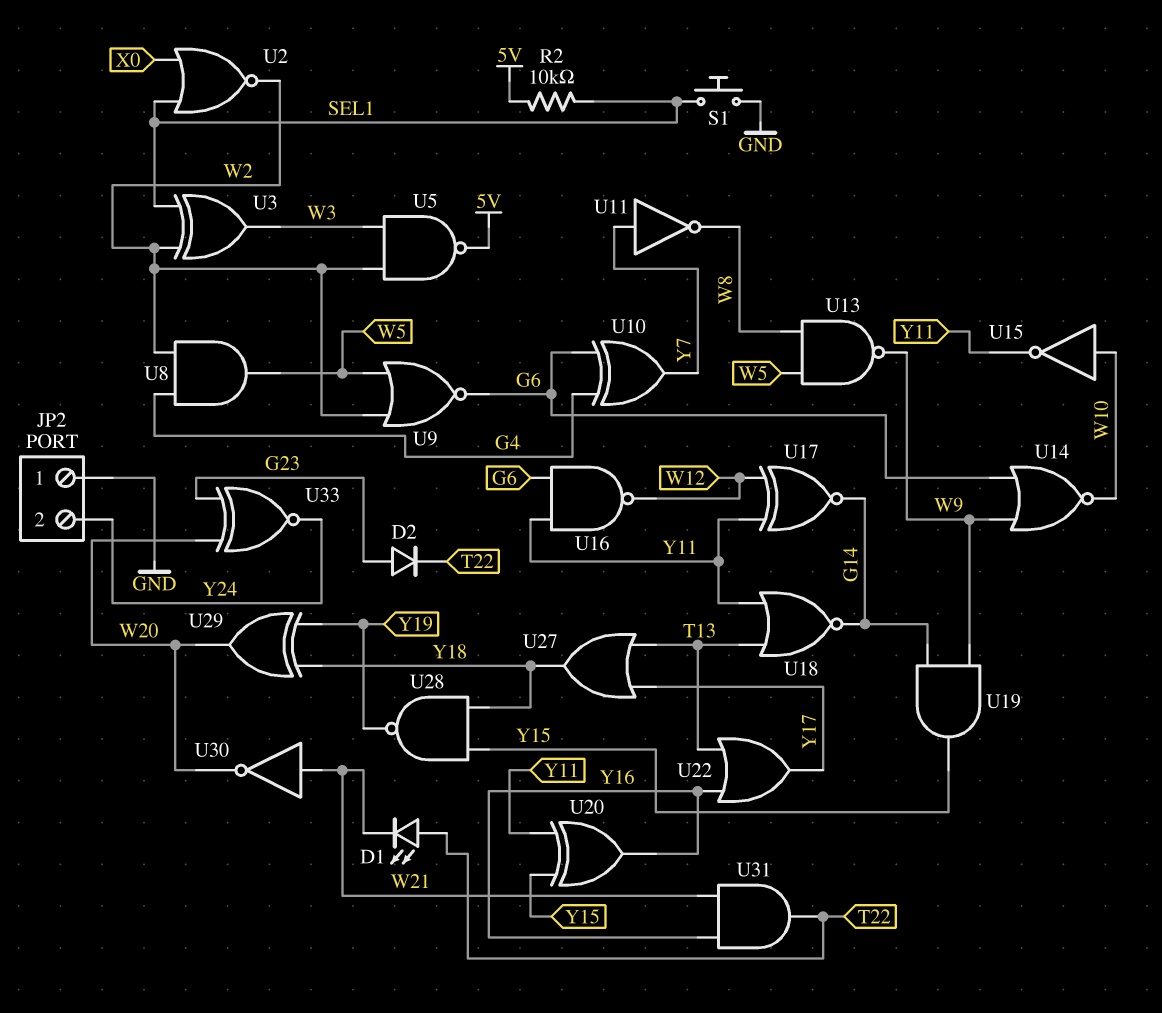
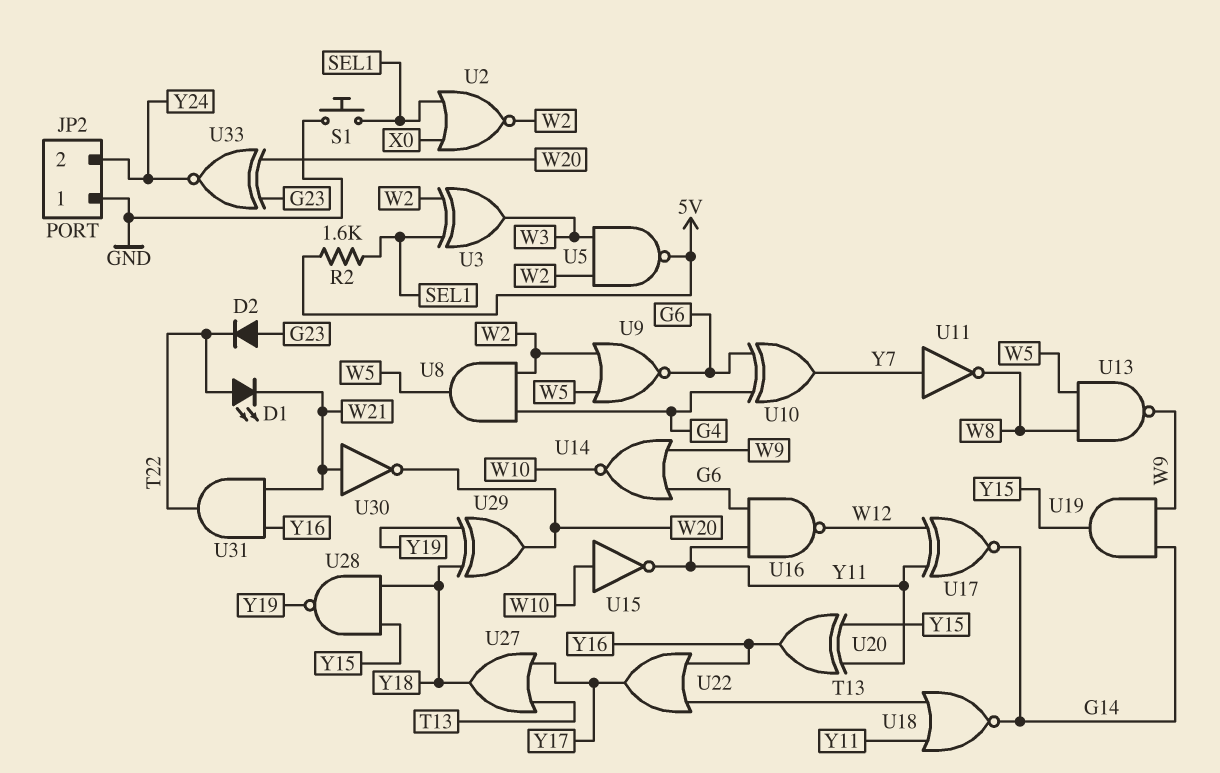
R2: 10k (5V, SEL1) -> 1.6k (5V, SEL1)

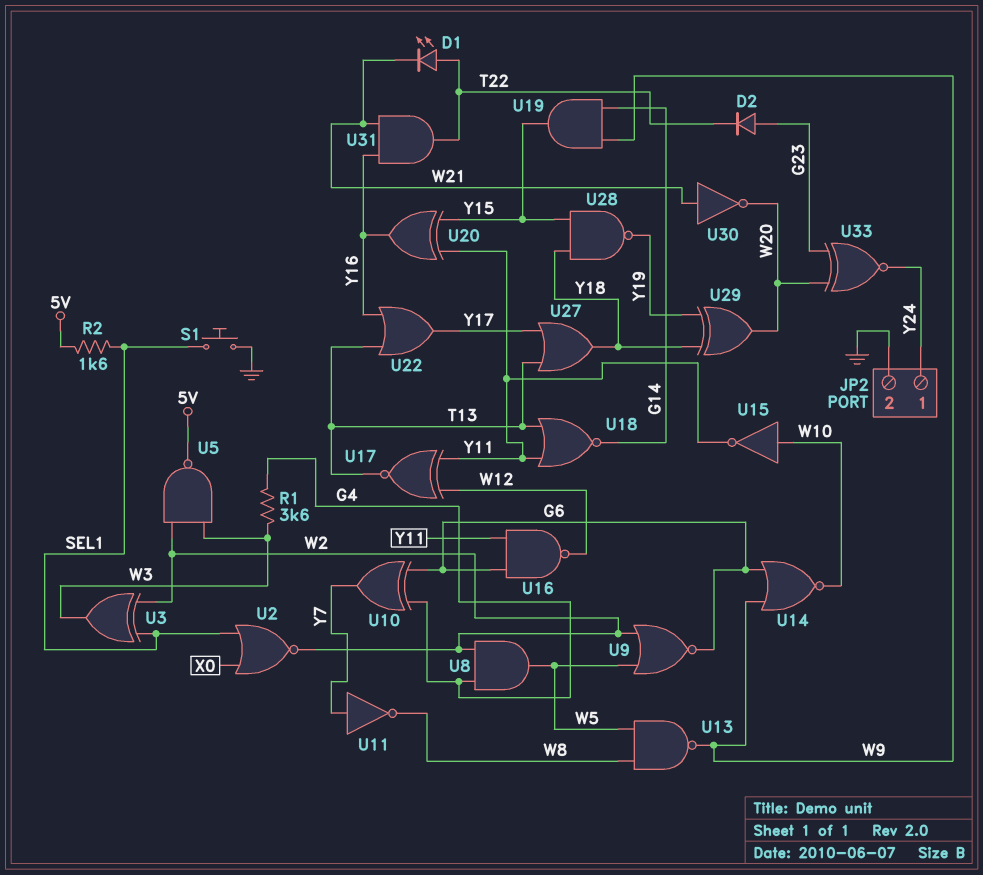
JP2 pin 1: GND -> Y24
JP2 pin 2: Y24 -> GND
R1: none -> 3.6k (G4, W3)
U17: XNOR (in W12, in Y11, out G14) -> XNOR (in W12, in Y11, out T13)

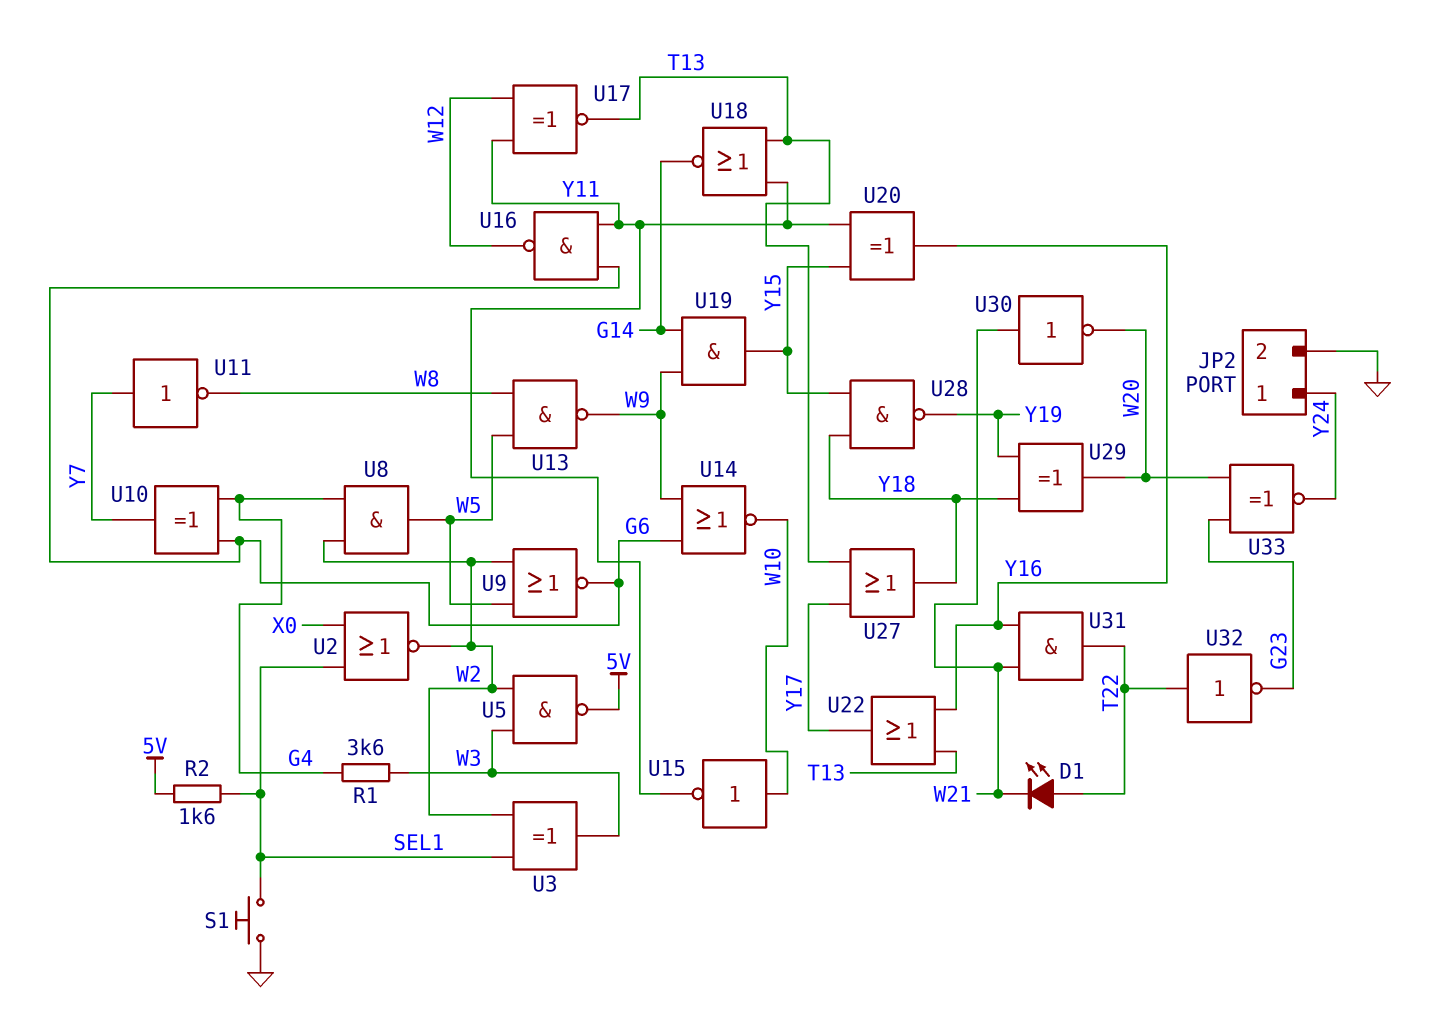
D2: diode (A G23, K T22) -> none
U32: none -> NOT (in T22, out G23)

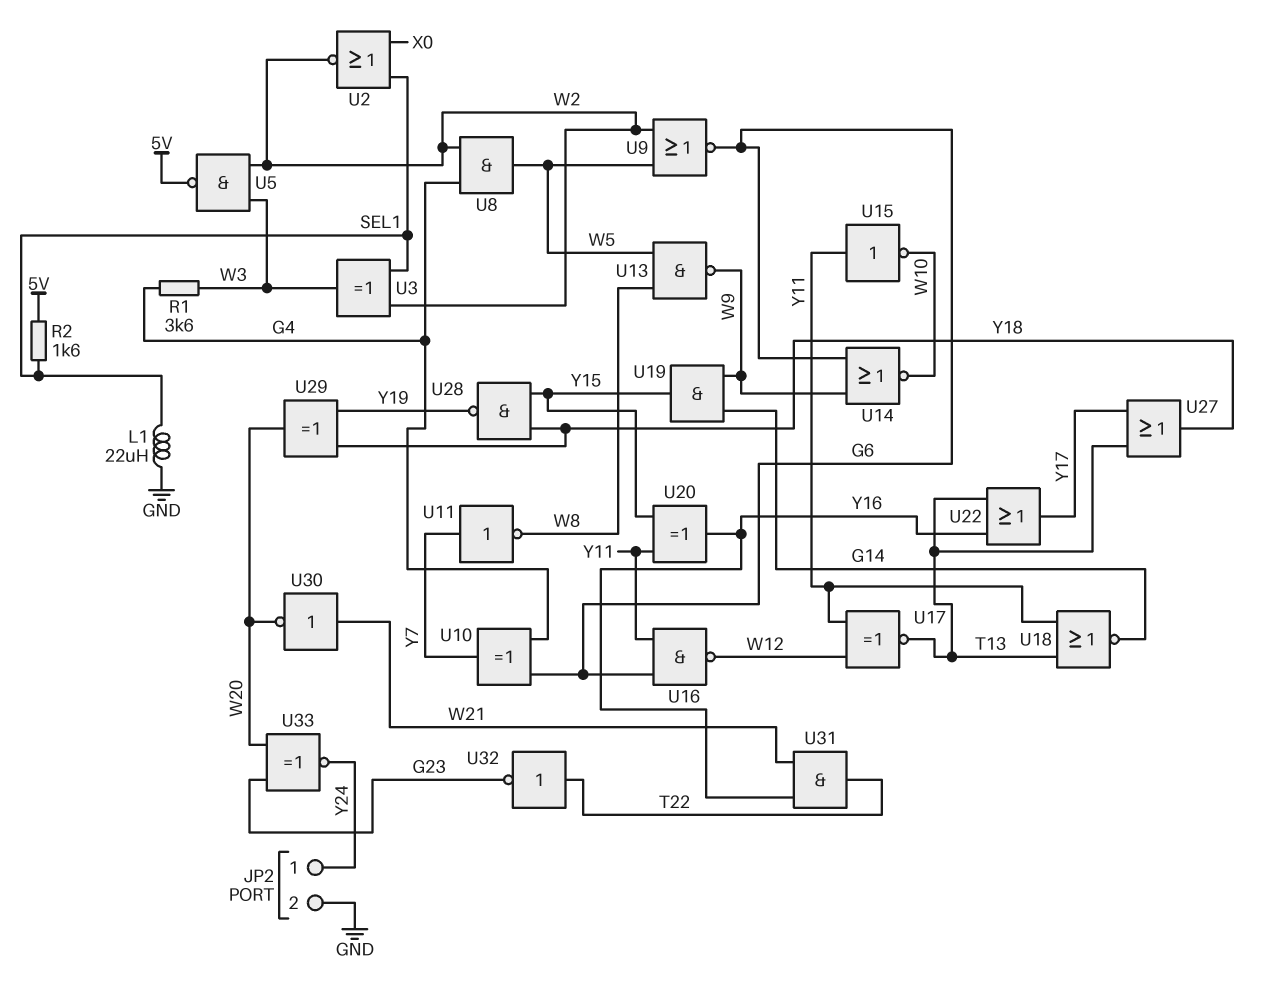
D1: LED (A T22, K W21) -> none
L1: none -> 22uH (GND, SEL1)
S1: button (GND, SEL1) -> none
U15: NOT (in W10, out Y11) -> NOT (in Y11, out W10)

